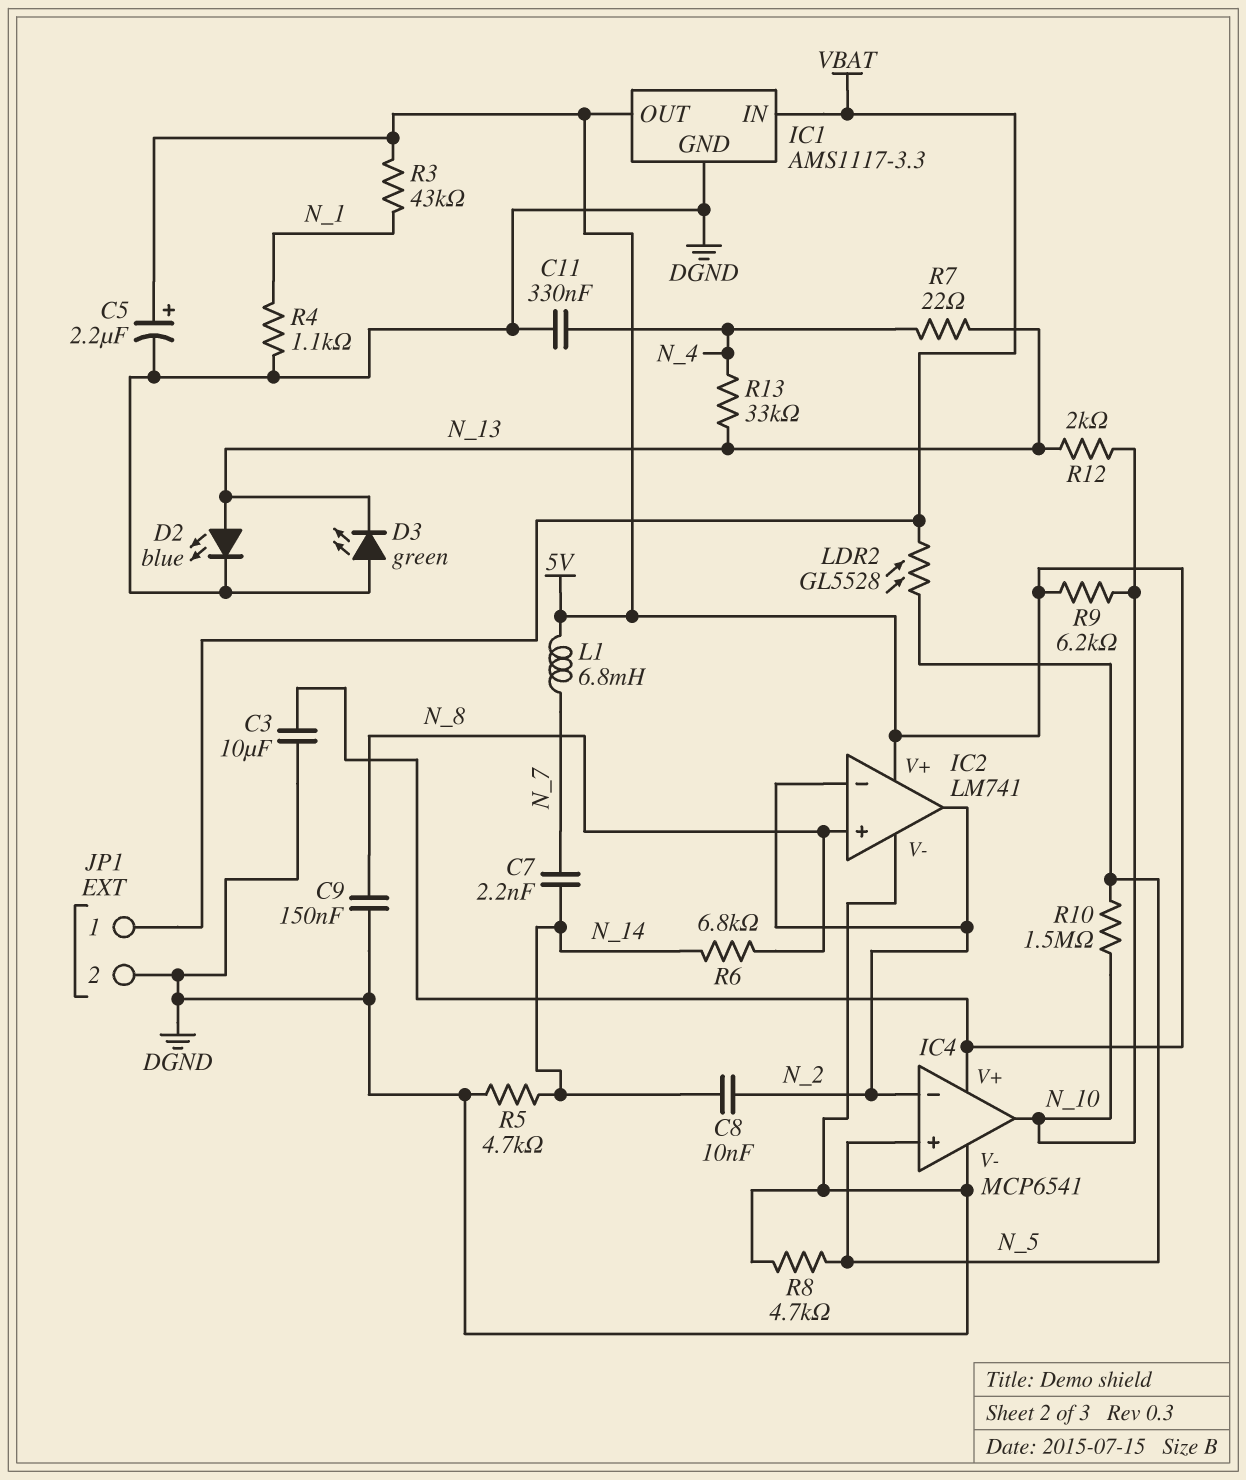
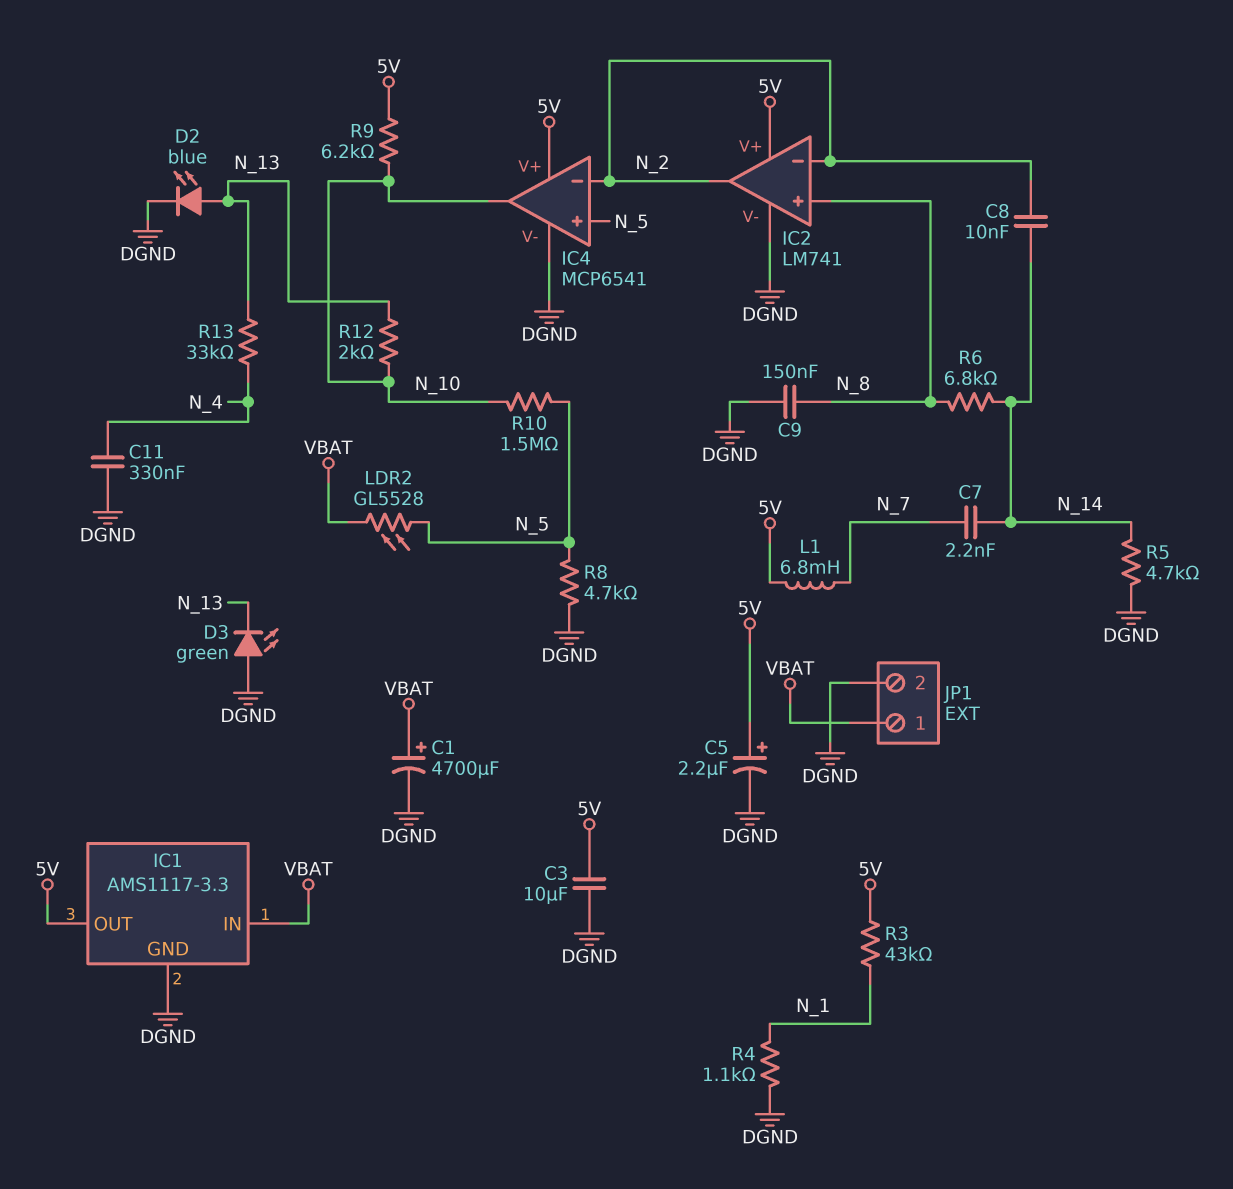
C1: none -> 4700uF (plus VBAT, minus DGND)
R7: 22 (N_4, N_13) -> none

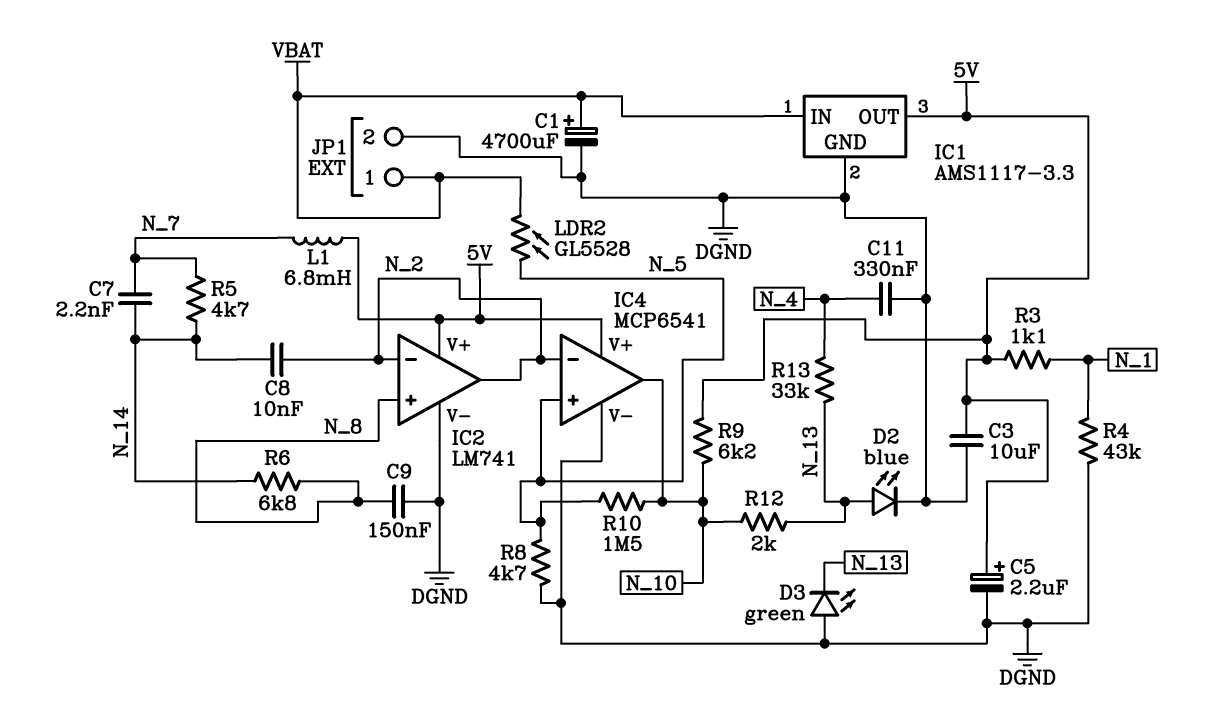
R3: 43k (5V, N_1) -> 1.1k (5V, N_1)
R4: 1.1k (DGND, N_1) -> 43k (DGND, N_1)
R5: 4.7k (DGND, N_14) -> 4.7k (N_7, N_14)

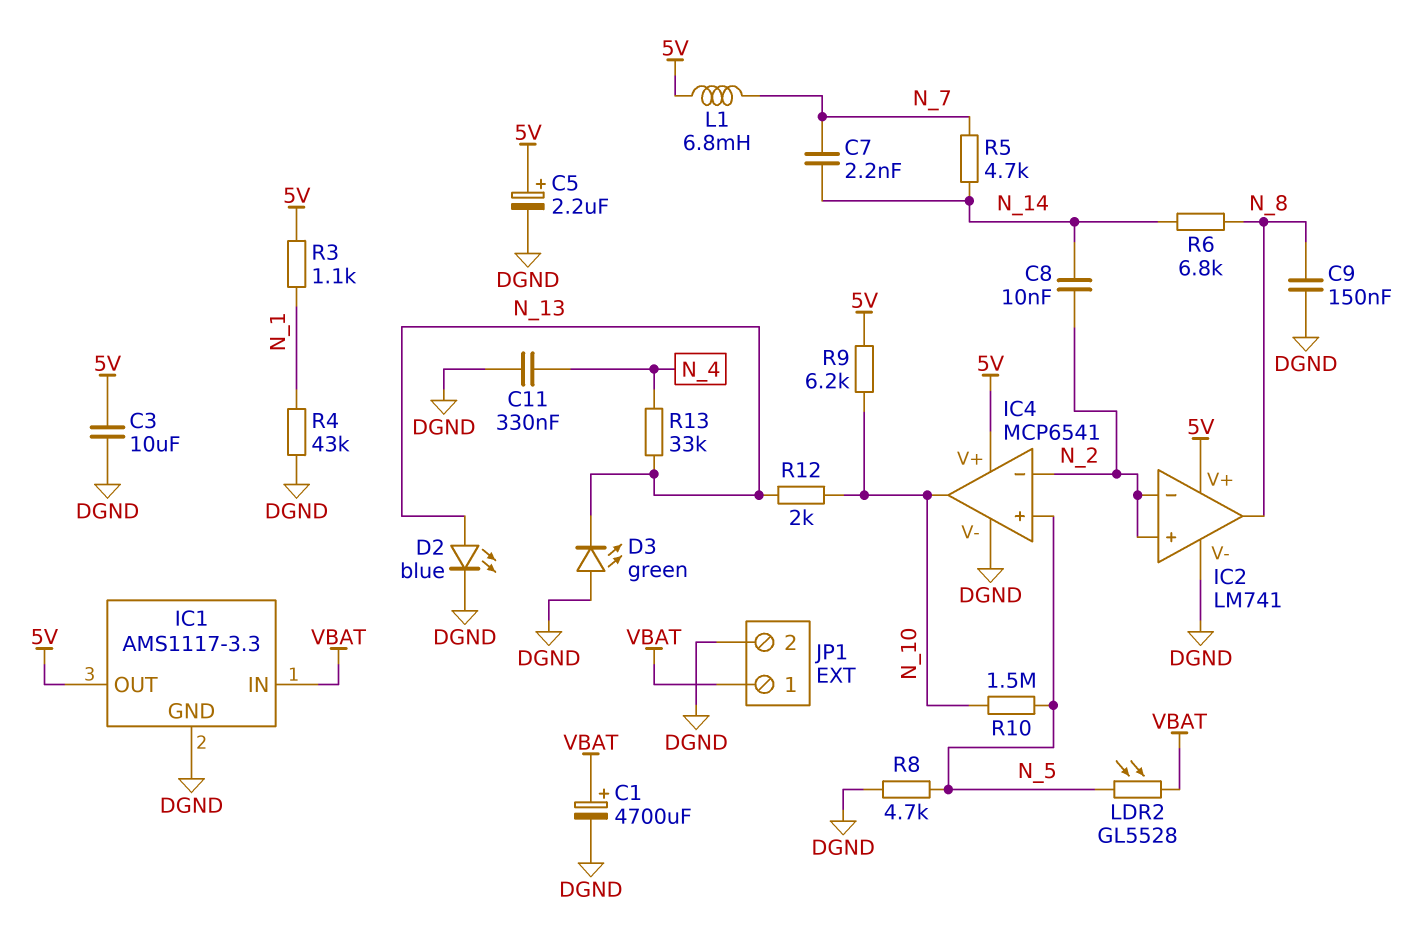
IC2 pin in+: N_8 -> N_2
IC2 pin out: N_2 -> N_8

